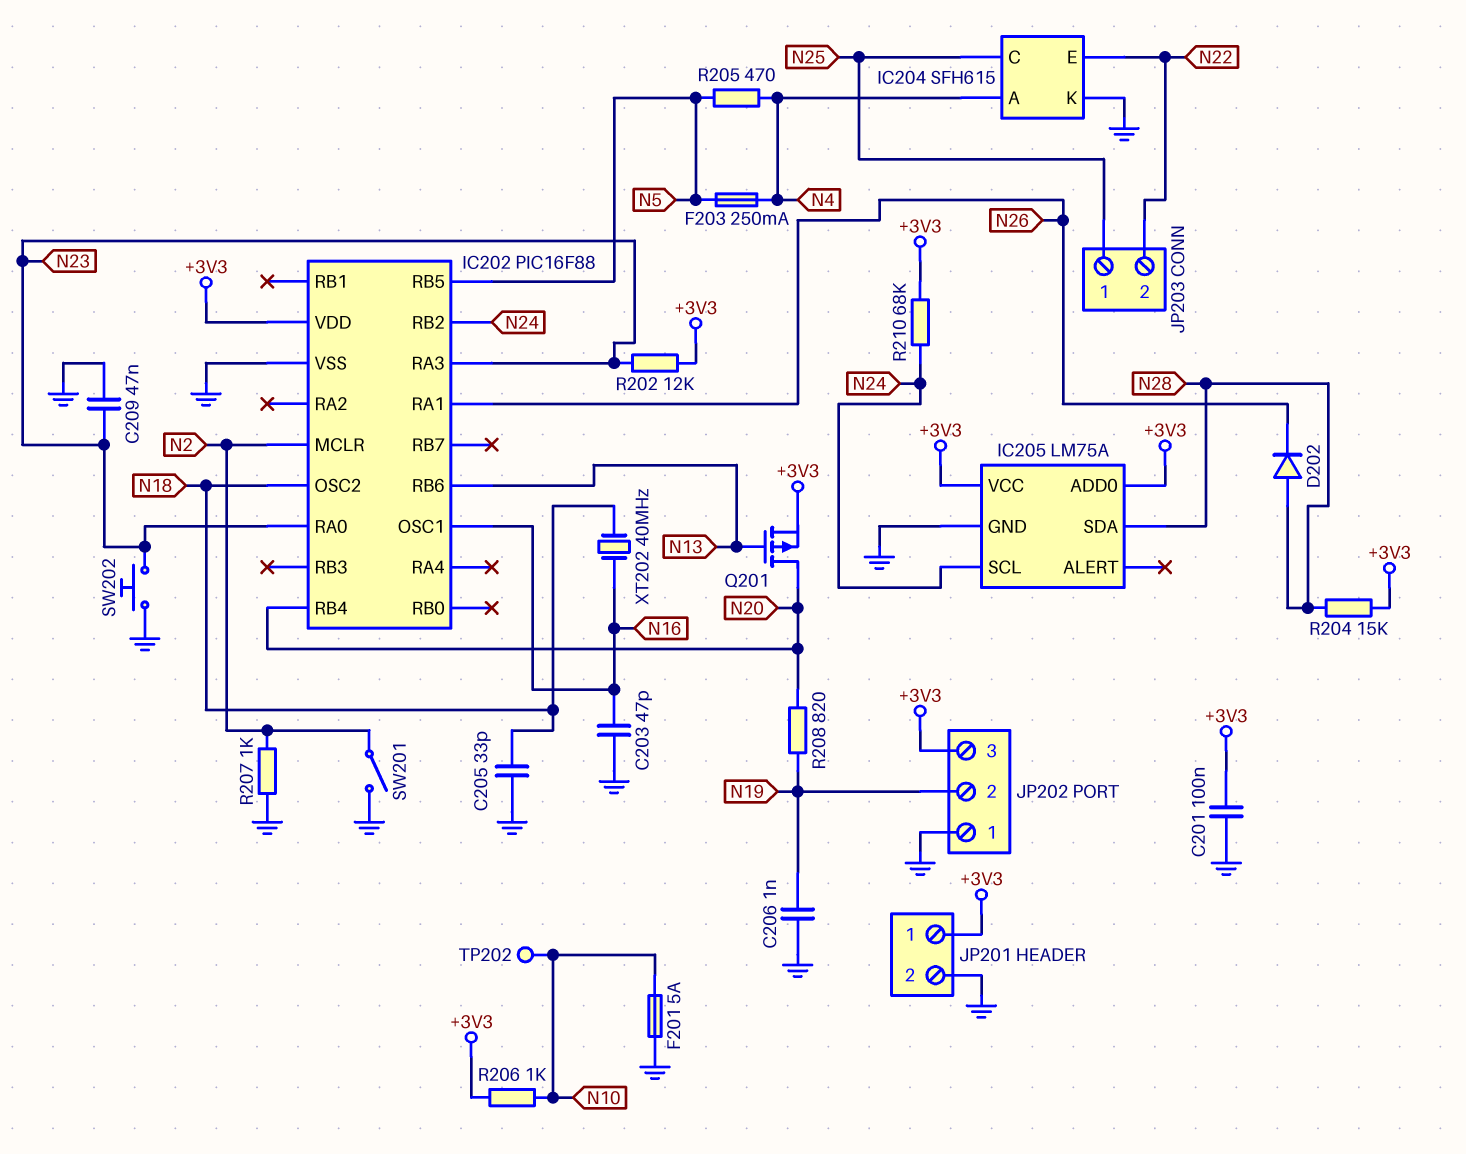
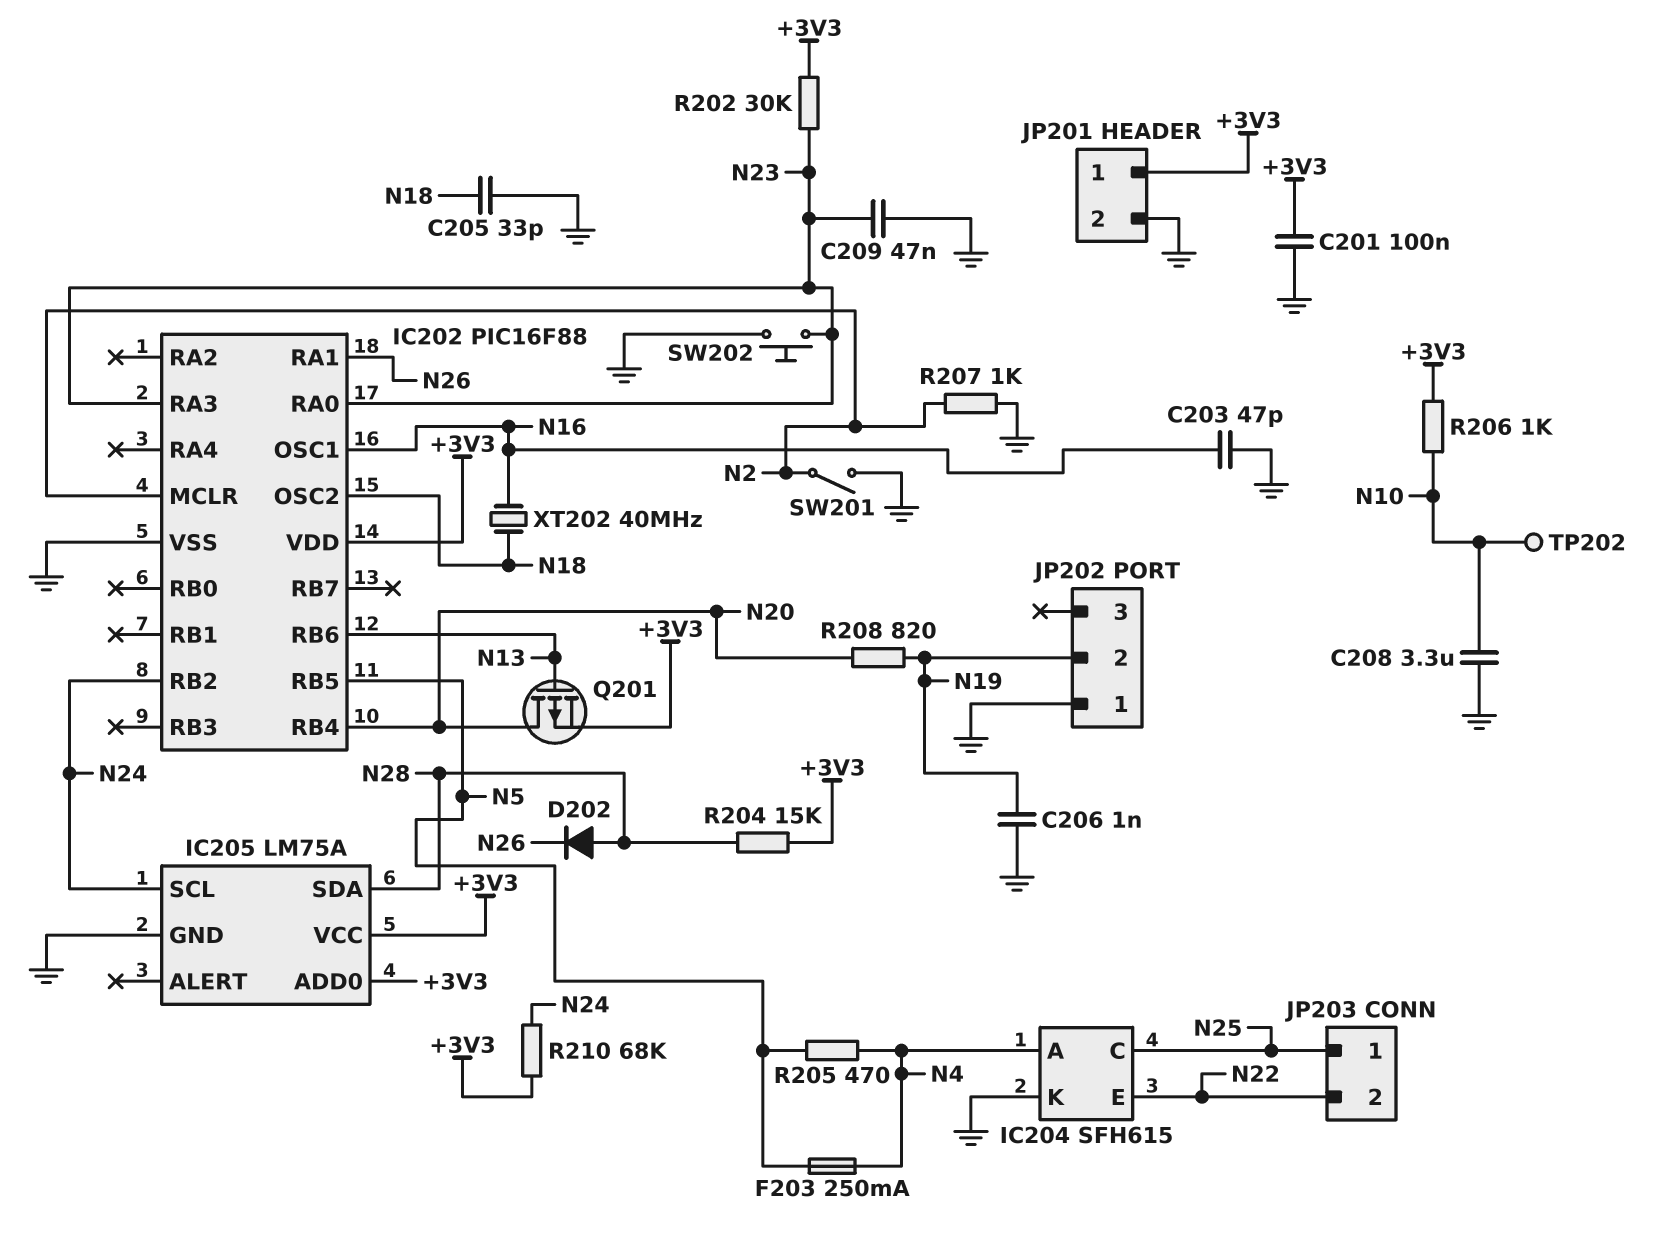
C208: none -> 3.3uF (GND, N10)
F201: 5A (GND, N10) -> none
JP202 pin 3: +3V3 -> none
R202: 12k (+3V3, N23) -> 30k (+3V3, N23)

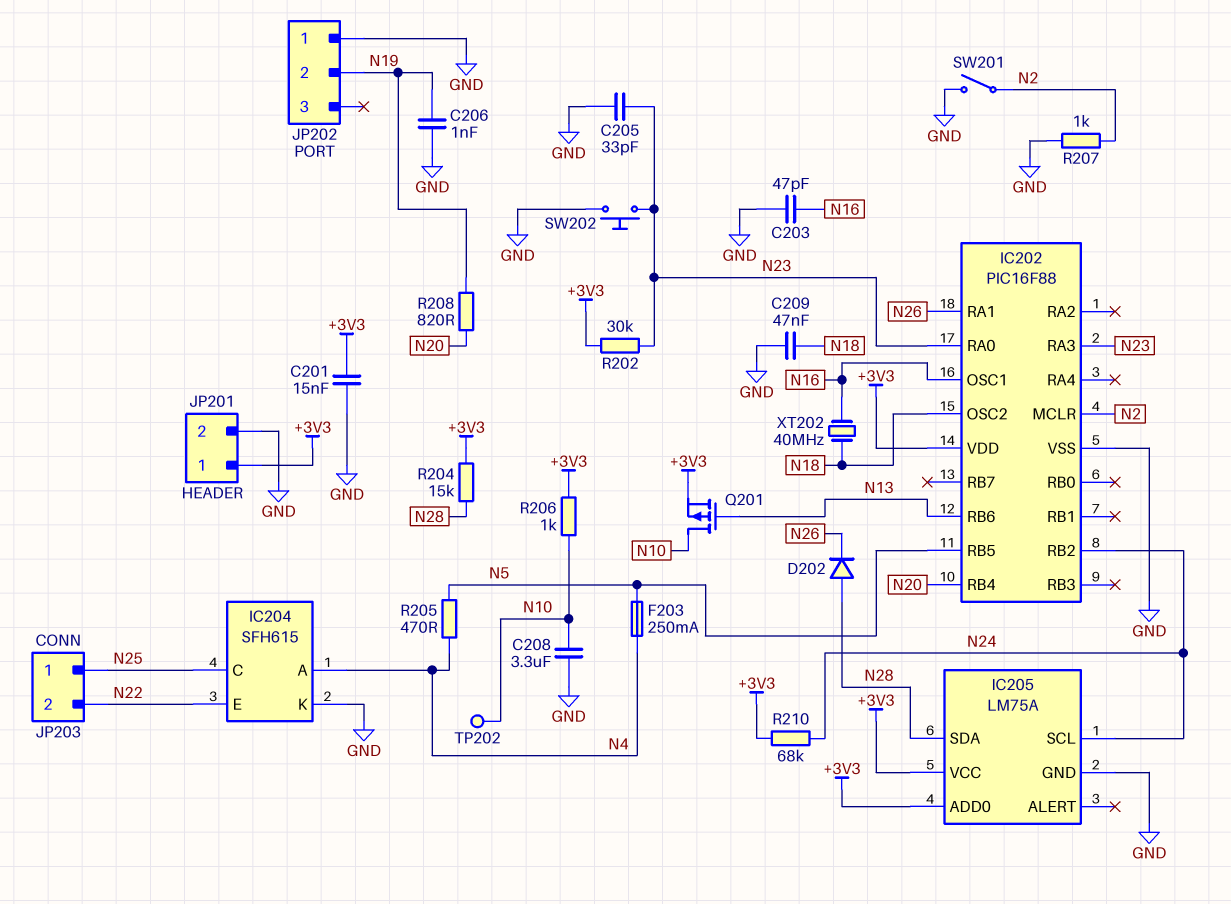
C201: 100nF (+3V3, GND) -> 15nF (+3V3, GND)
C205: 33pF (GND, N18) -> 33pF (GND, N23)
C209: 47nF (GND, N23) -> 47nF (GND, N18)
Q201: PMOS (G N13, D N20, S +3V3) -> PMOS (G N13, D N10, S +3V3)

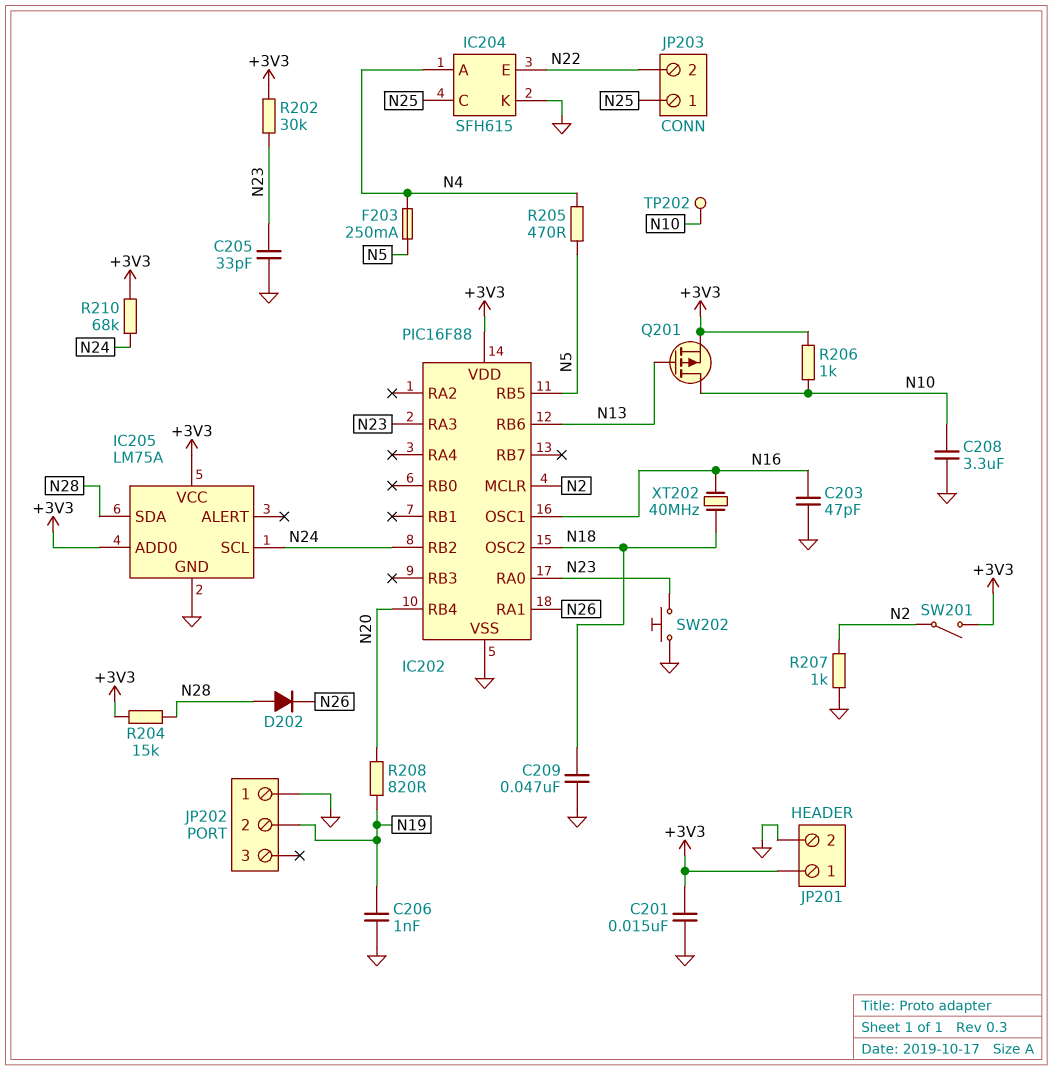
SW201: switch (GND, N2) -> switch (+3V3, N2)

